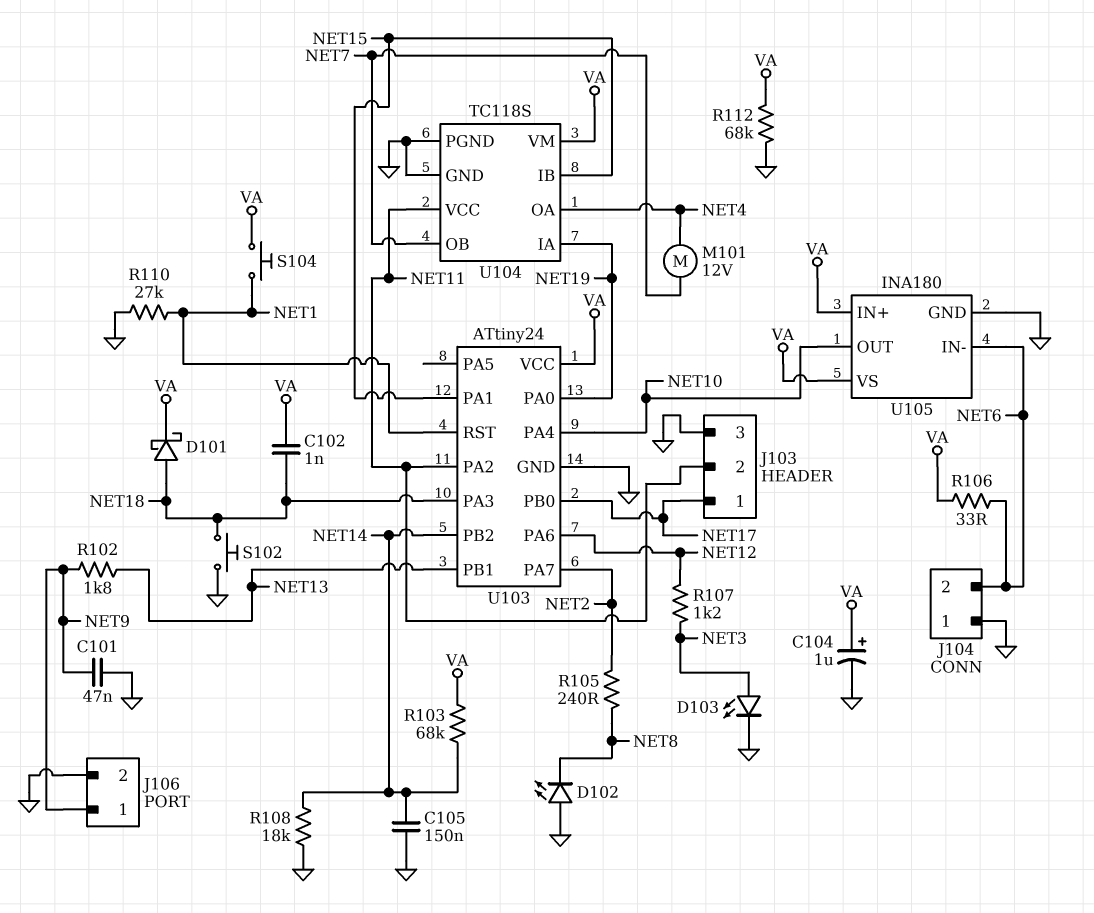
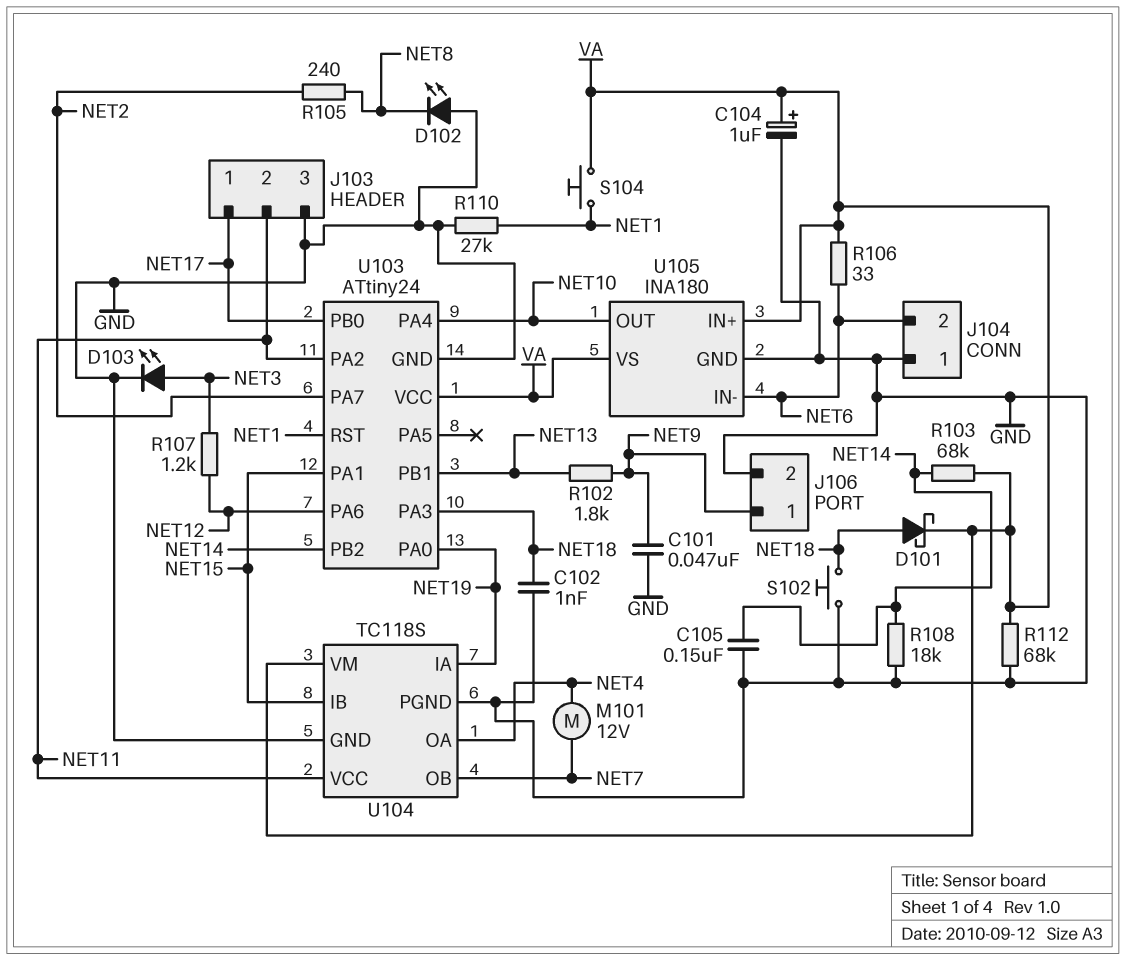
C102: 1nF (NET18, VA) -> 1nF (GND, NET18)

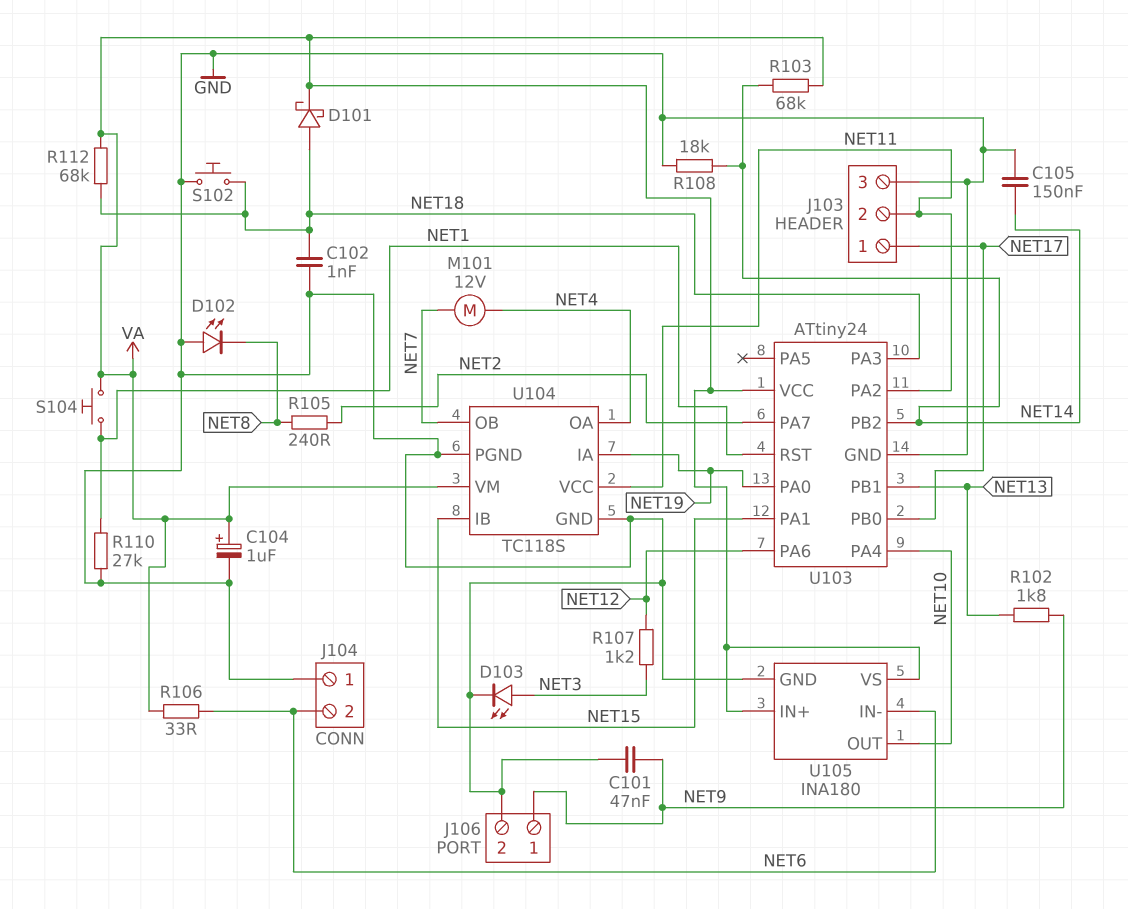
R112: 68k (GND, VA) -> 68k (NET18, VA)

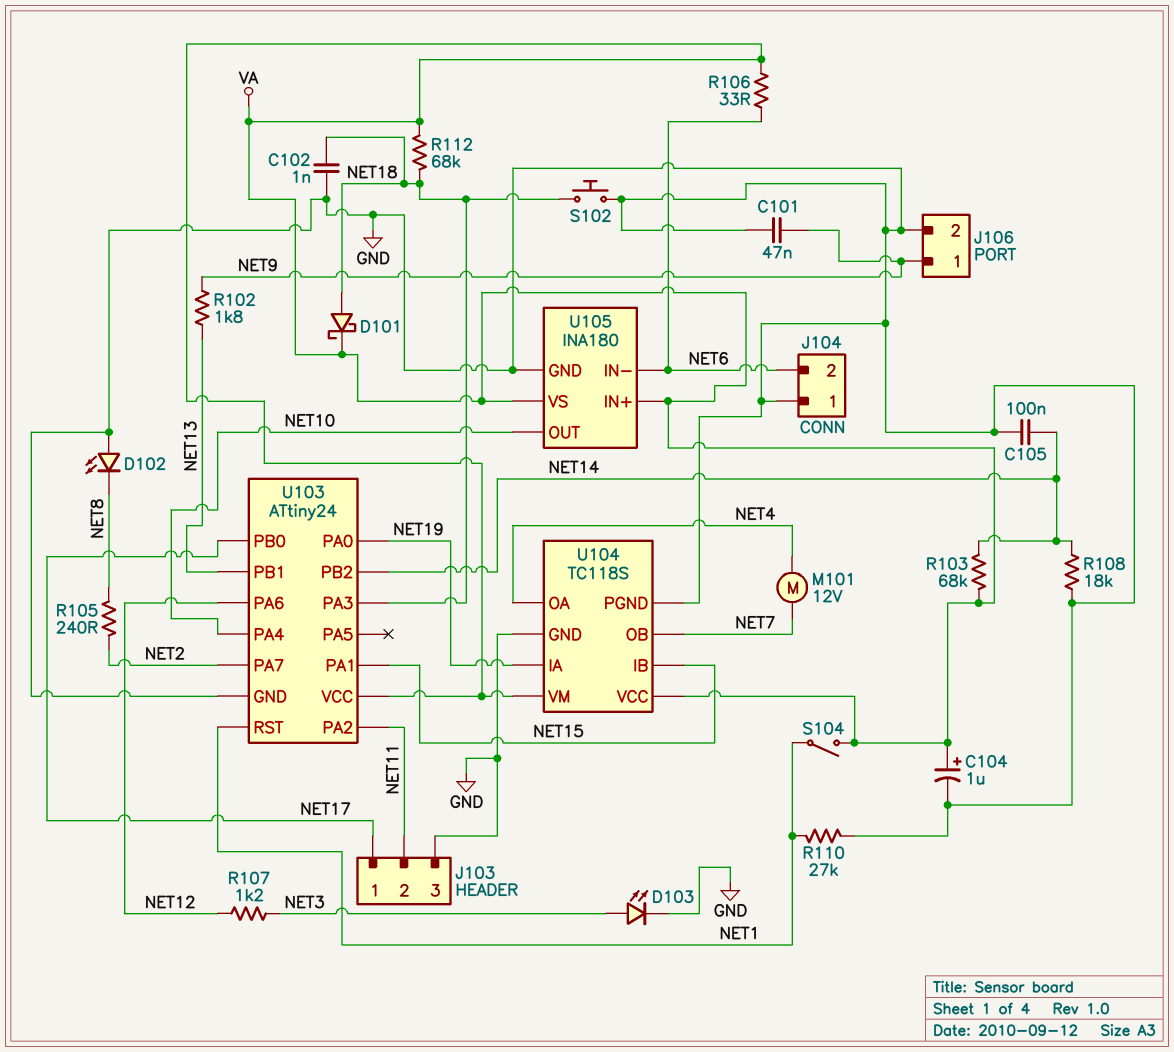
C105: 150nF (GND, NET14) -> 100nF (GND, NET14)
S104: button (NET1, VA) -> switch (NET1, VA)
U104 pin VCC: NET11 -> VA

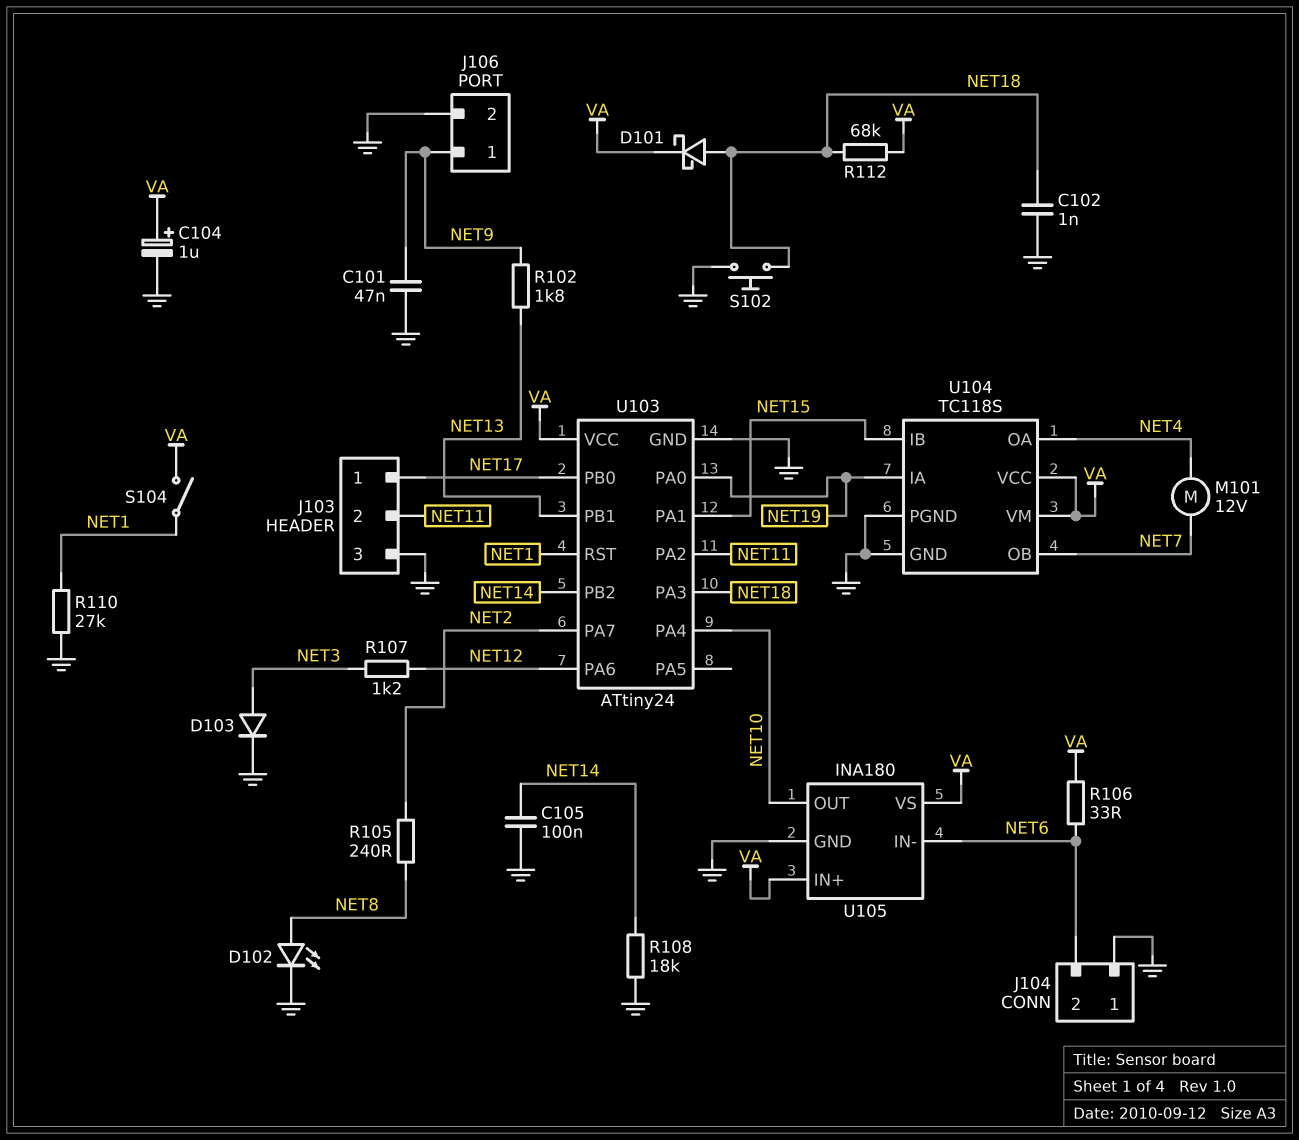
D102: LED (A GND, K NET8) -> LED (A NET8, K GND)
D103: LED (A NET3, K GND) -> diode (A NET3, K GND)
R103: 68k (NET14, VA) -> none

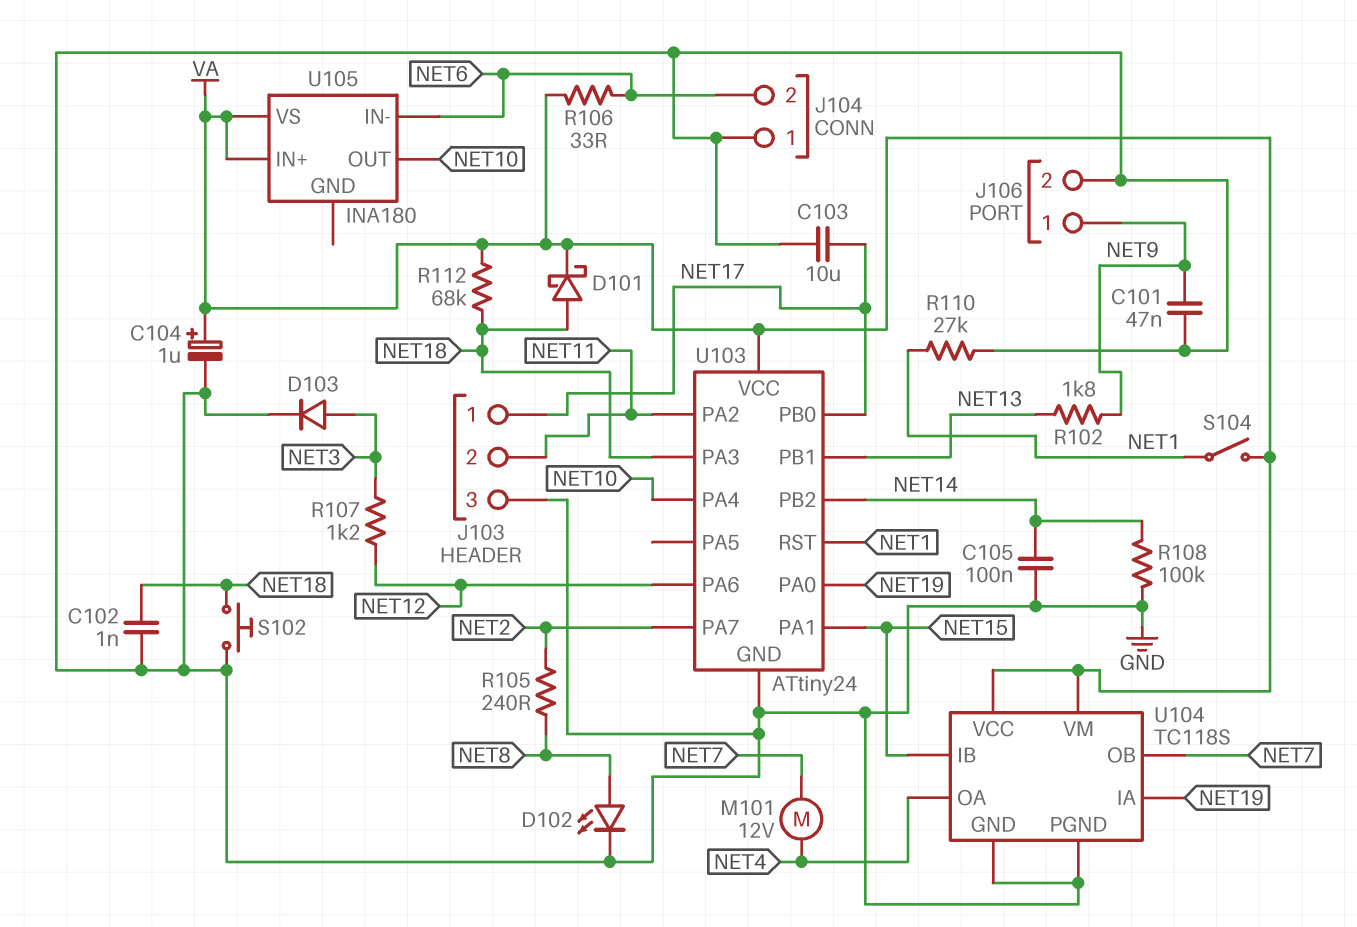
C103: none -> 10uF (GND, NET17)
R108: 18k (GND, NET14) -> 100k (GND, NET14)
U105 pin GND: GND -> none

